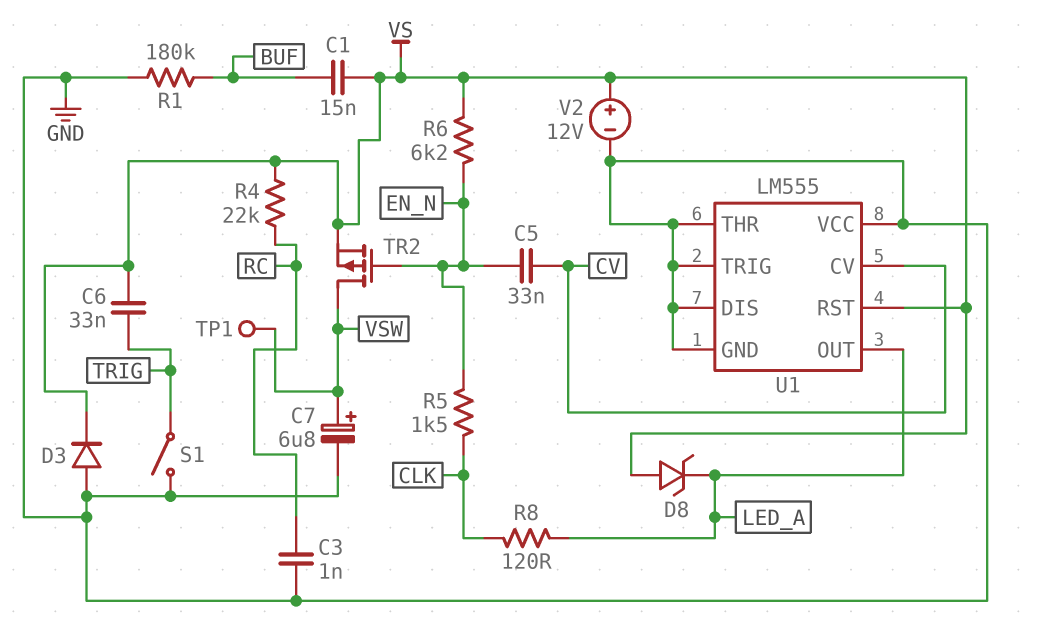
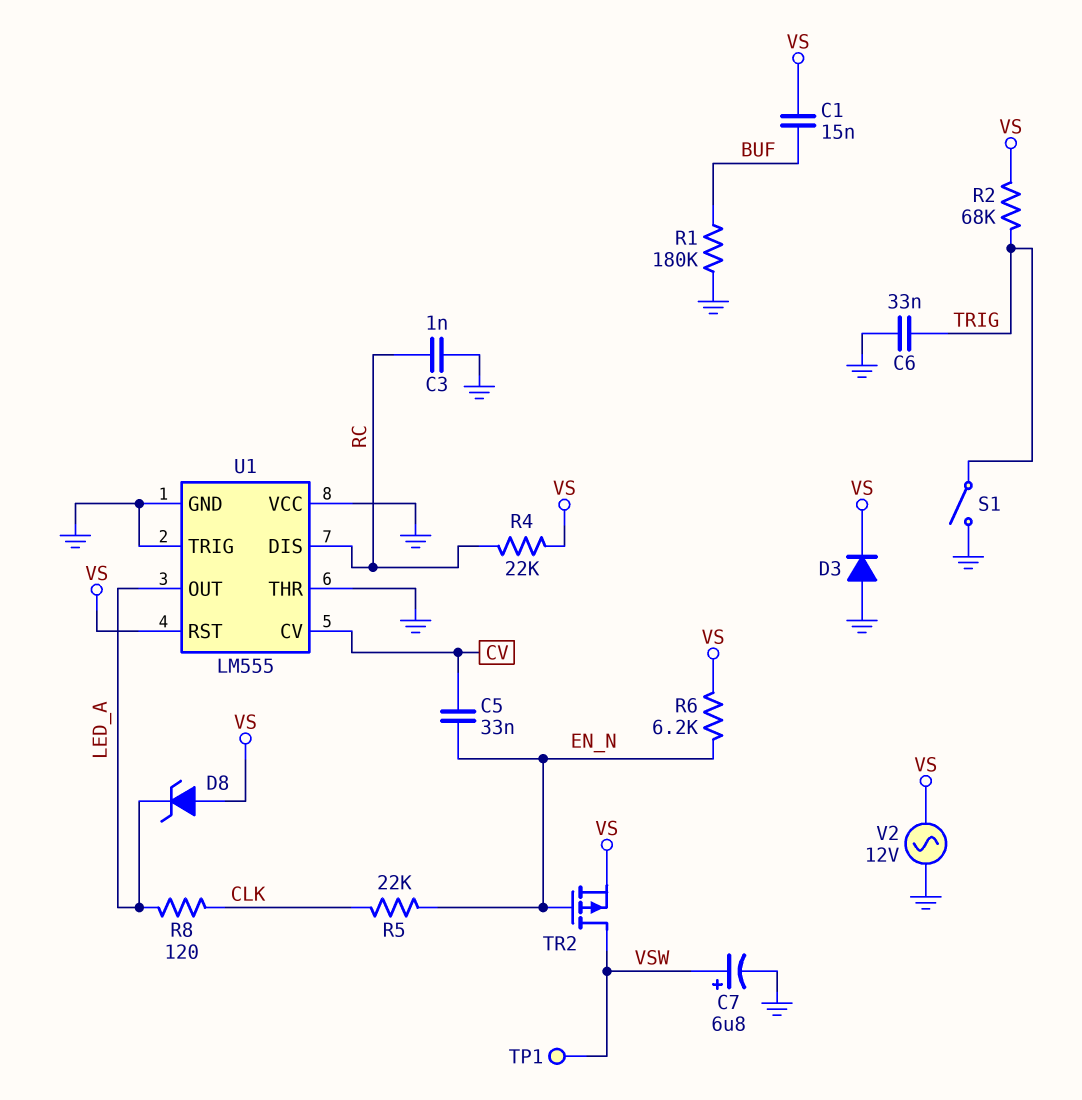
C6: 33nF (TRIG, VS) -> 33nF (GND, TRIG)
R2: none -> 68k (TRIG, VS)
R5: 1.5k (CLK, EN_N) -> 22k (CLK, EN_N)
U1 pin DIS: GND -> RC
V2: 12V (plus VS, minus GND) -> AC 12V (GND, VS)

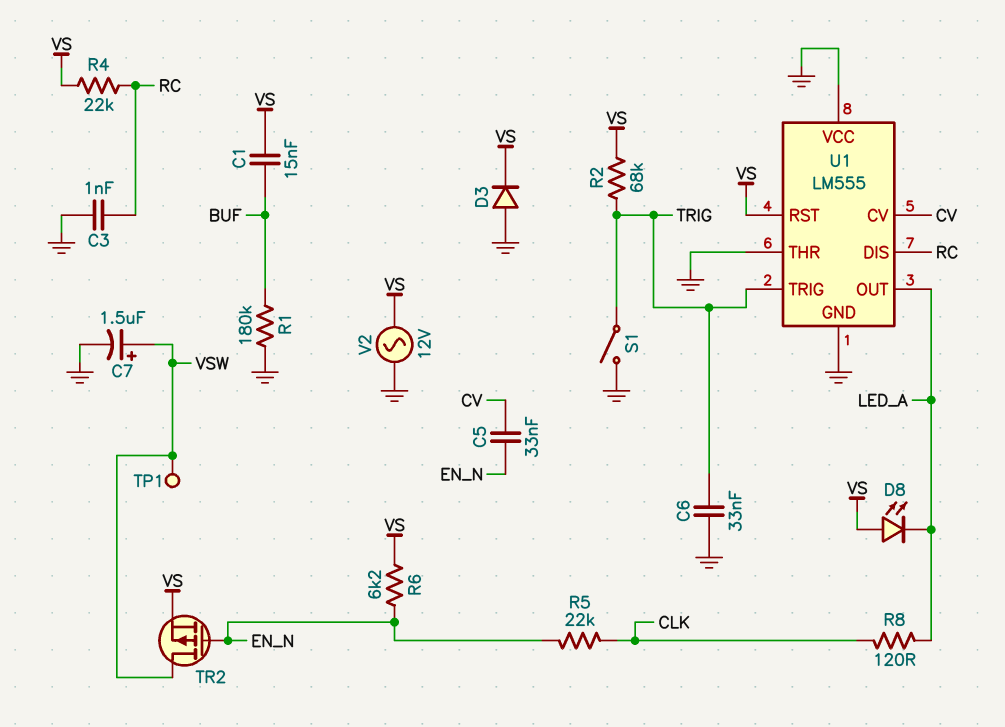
C7: 6.8uF (plus VSW, minus GND) -> 1.5uF (plus VSW, minus GND)
D8: zener (A VS, K LED_A) -> LED (A VS, K LED_A)
U1 pin TRIG: GND -> TRIG

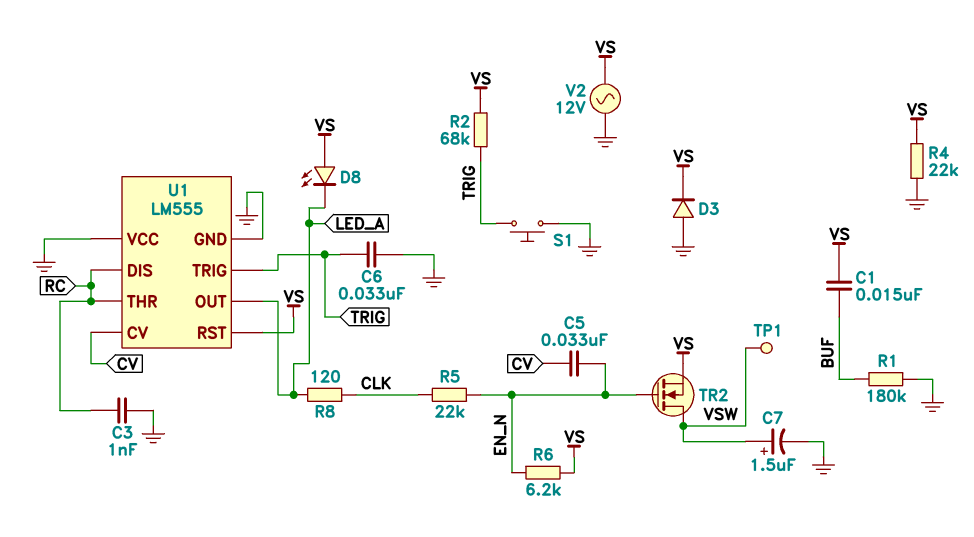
R4: 22k (RC, VS) -> 22k (GND, VS)
S1: switch (GND, TRIG) -> button (GND, TRIG)
TR2: PMOS (G EN_N, D VSW, S VS) -> NMOS (G EN_N, D VSW, S VS)
U1 pin THR: GND -> RC

